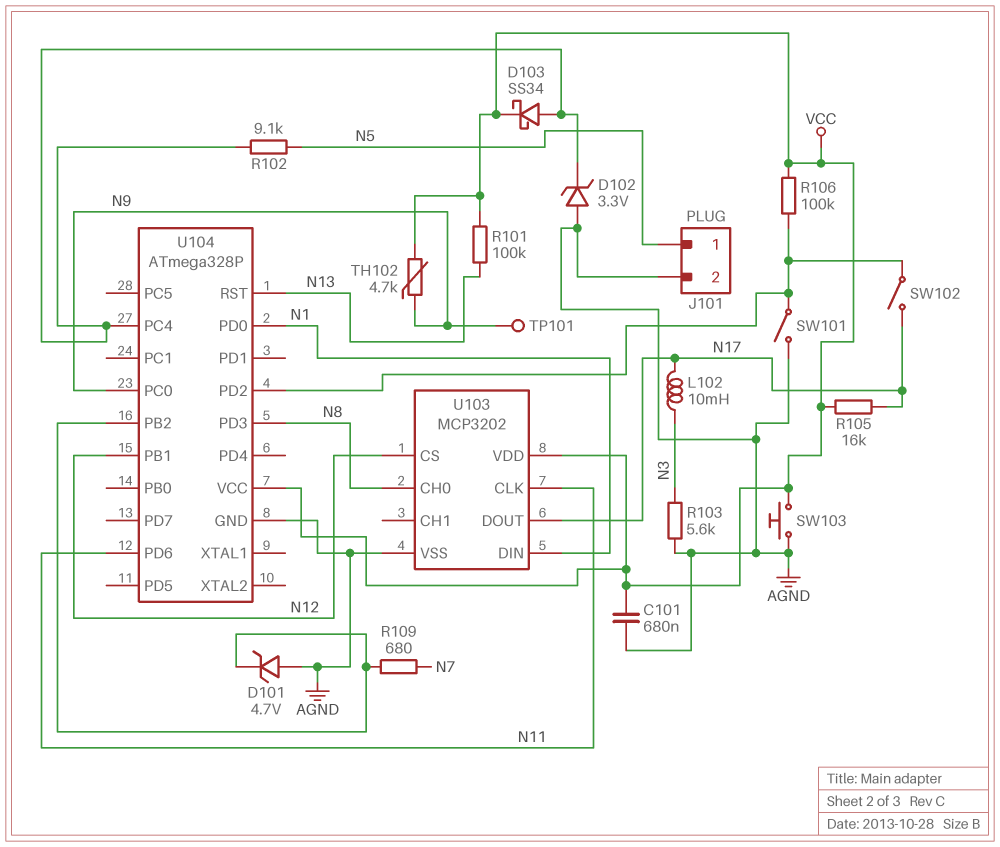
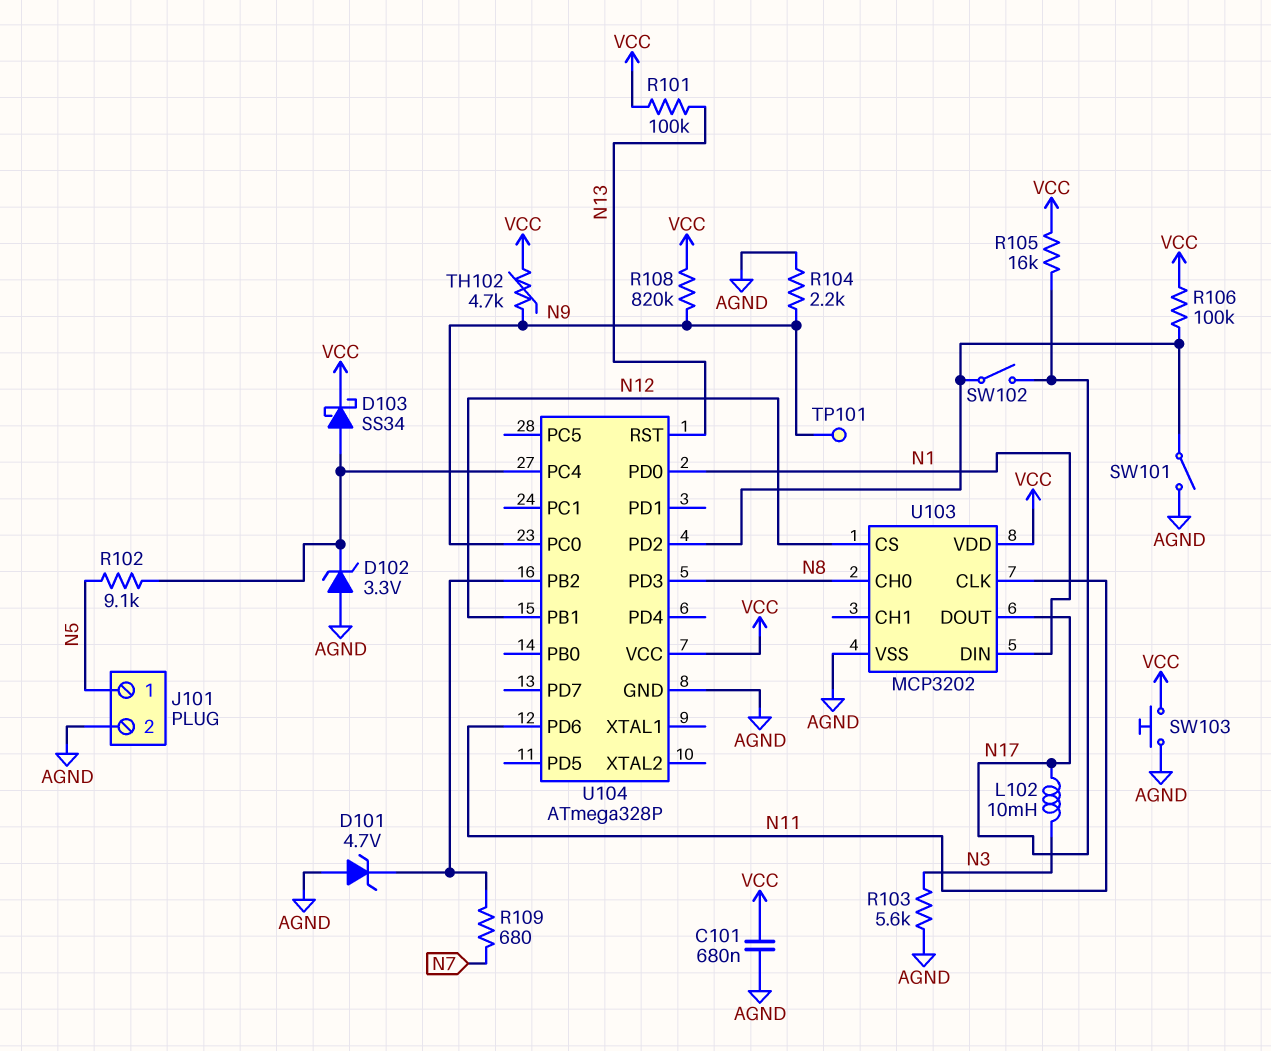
R104: none -> 2.2k (AGND, N9)
R108: none -> 820k (N9, VCC)

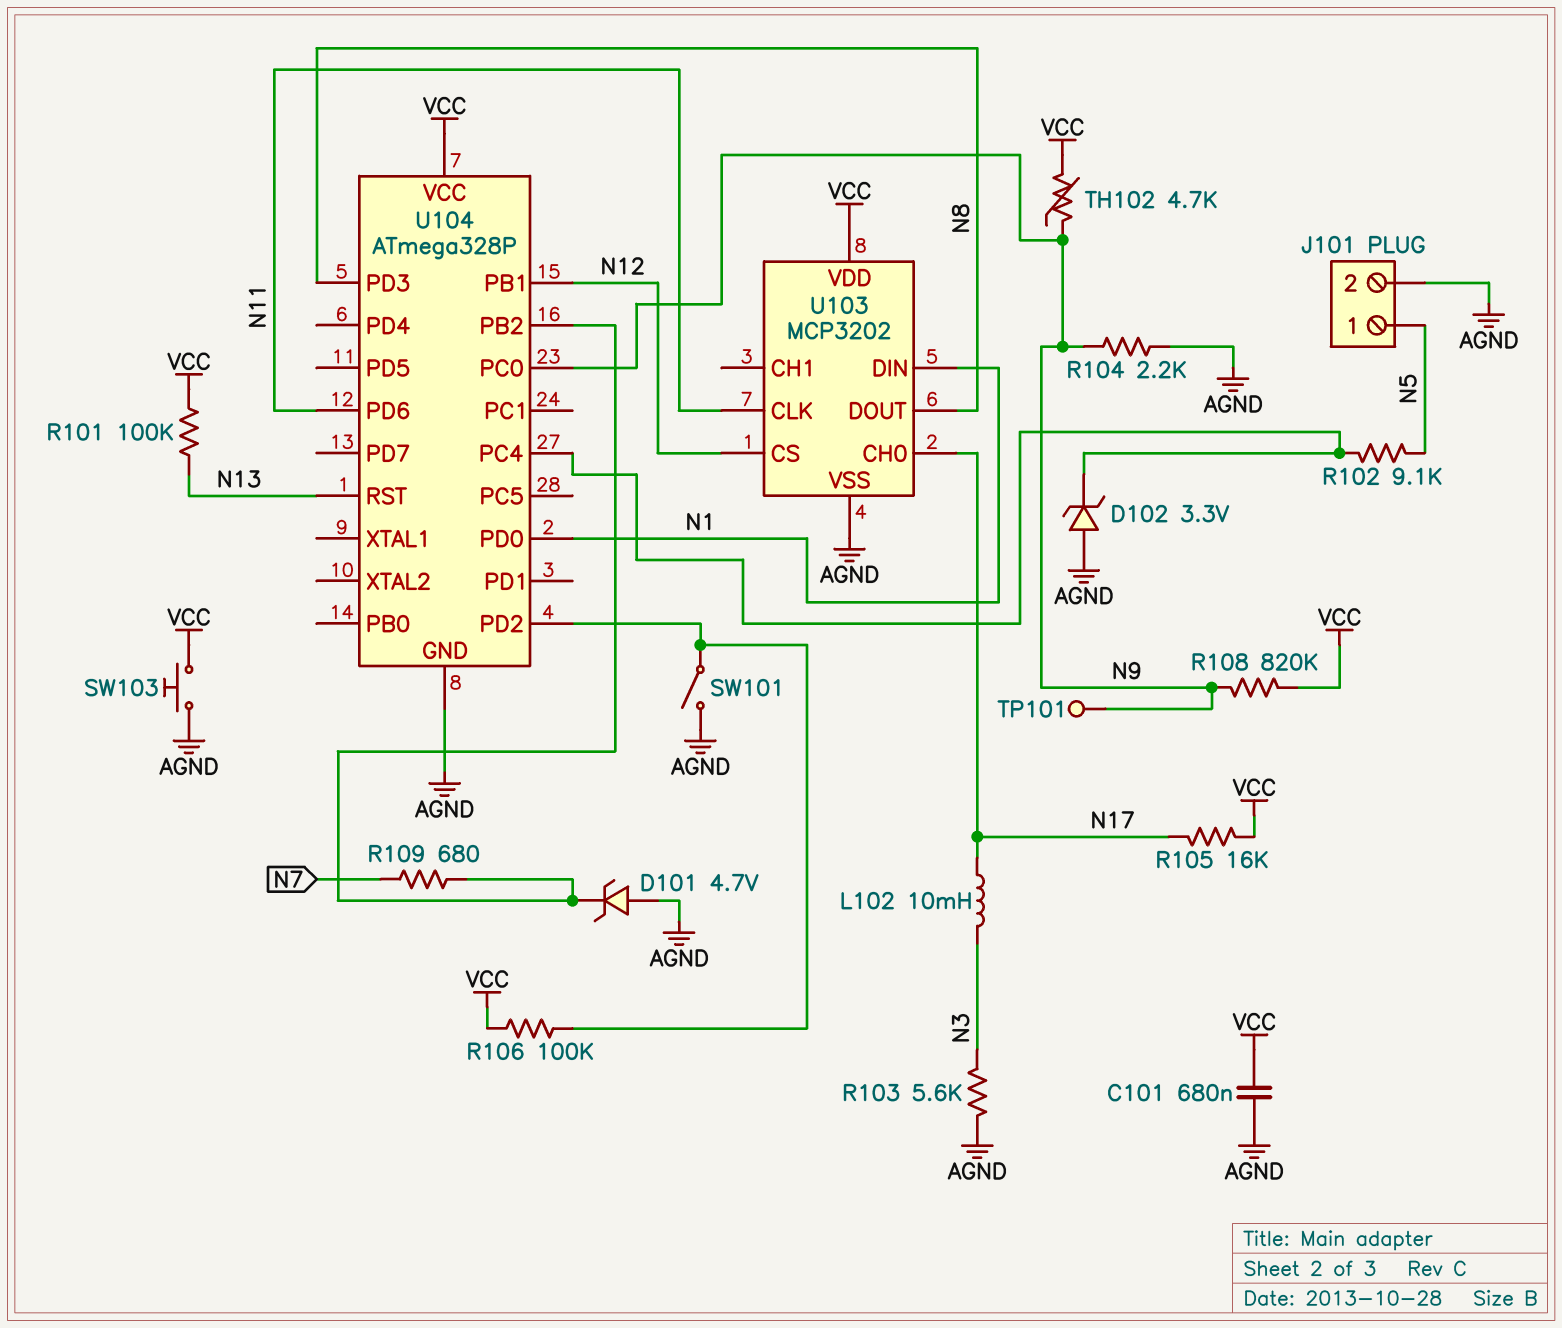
D103: schottky SS34 (A U104/PC4, K VCC) -> none
SW102: switch (N17, U104/PD2) -> none
U103 pin CH0: N8 -> N17
U103 pin DOUT: N17 -> N8

